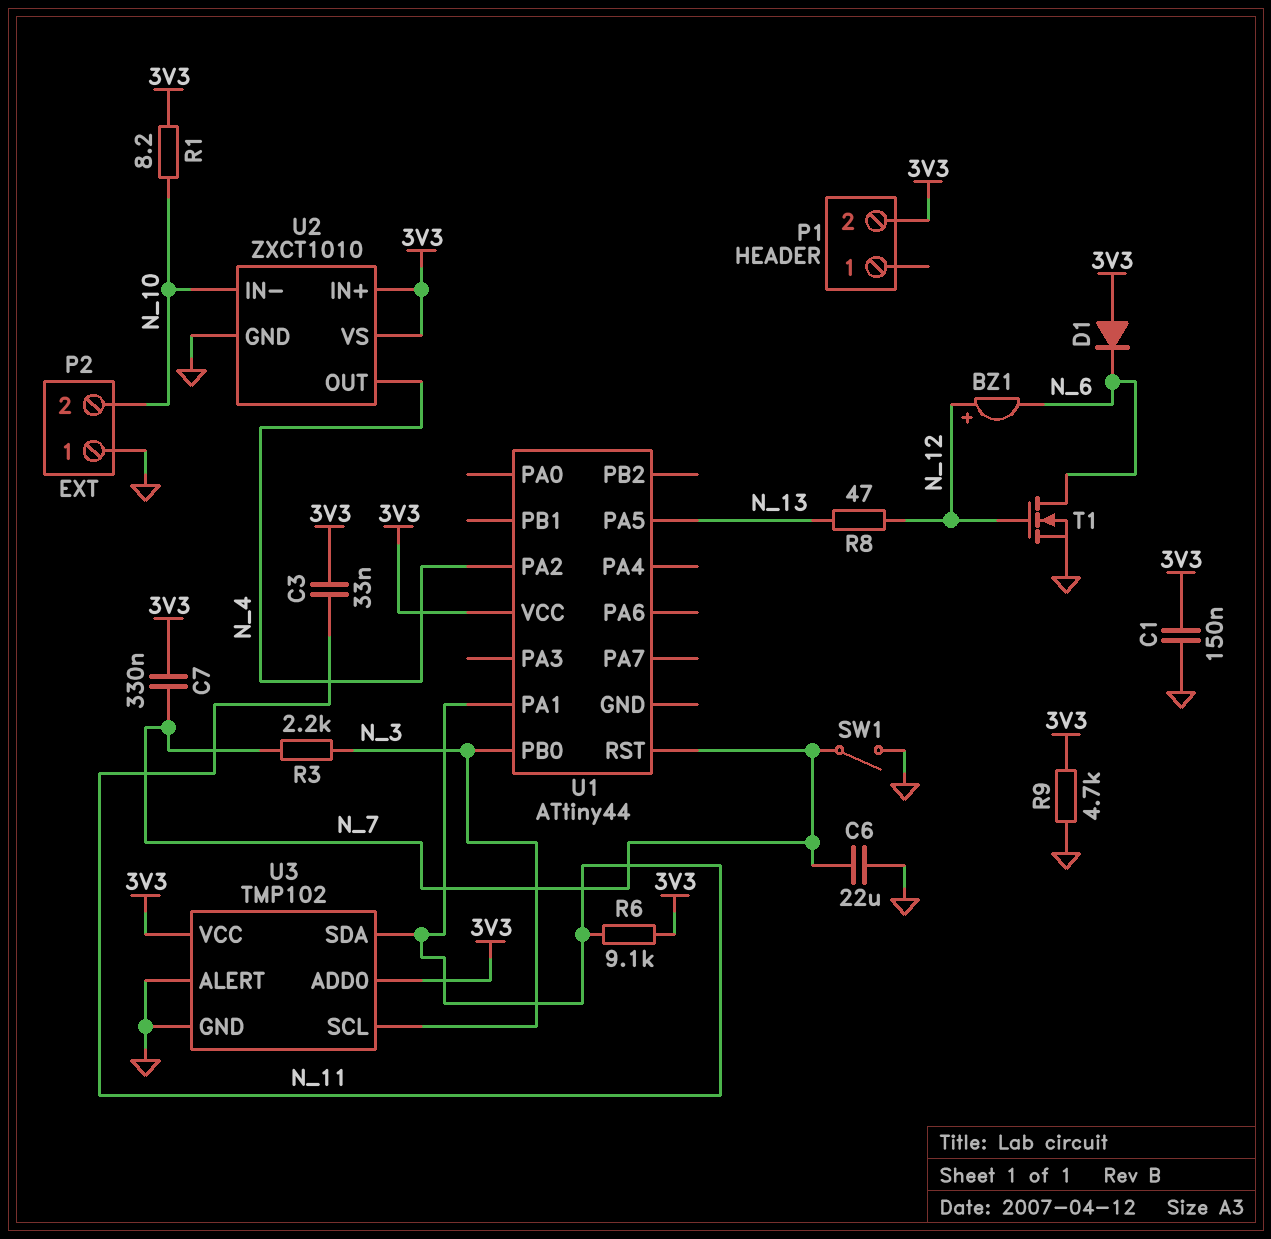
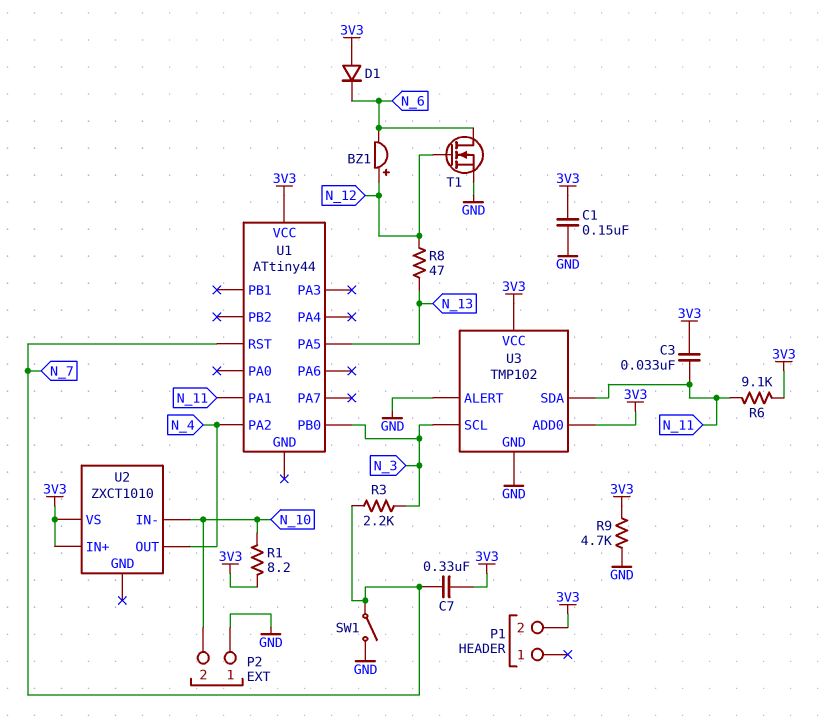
C6: 22uF (GND, N_7) -> none
U2 pin GND: GND -> none

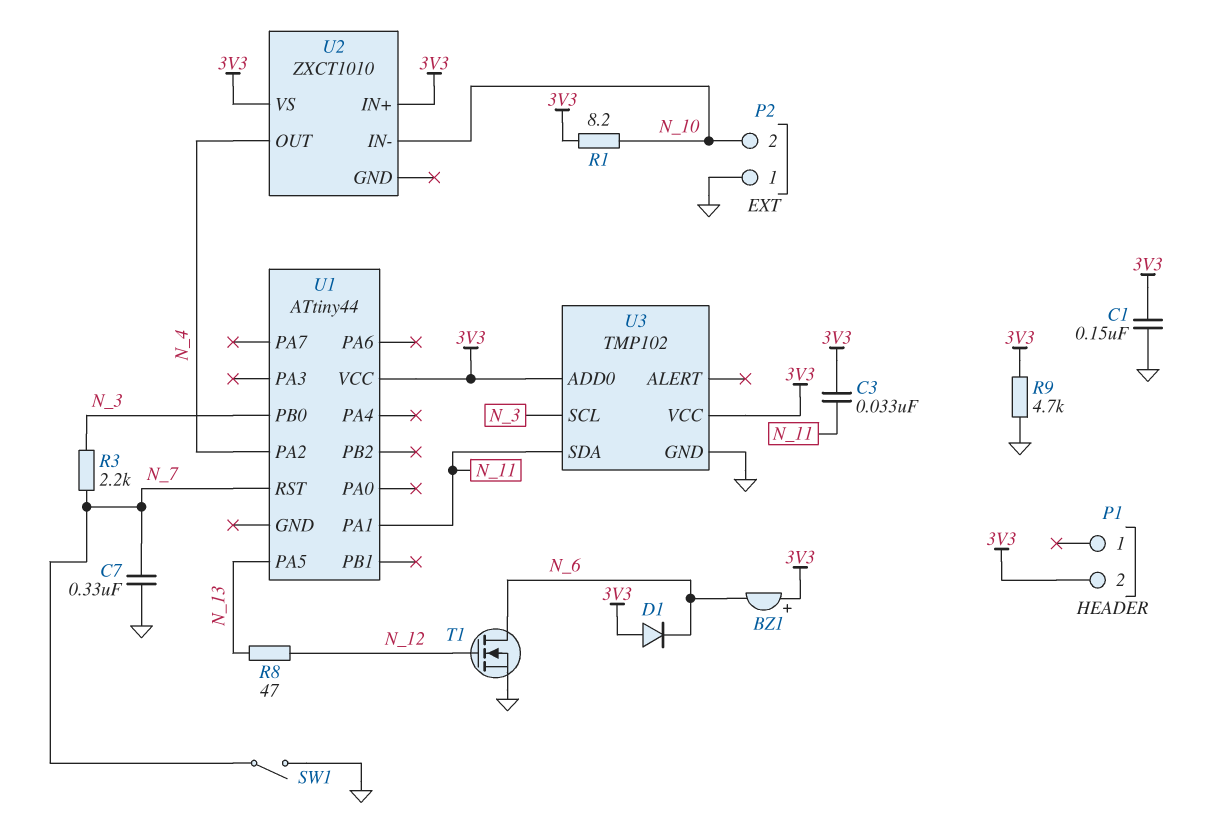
BZ1: buzzer (plus N_12, minus N_6) -> buzzer (plus 3V3, minus N_6)
C7: 330nF (3V3, N_7) -> 330nF (GND, N_7)
R6: 9.1k (3V3, N_11) -> none
U3 pin ALERT: GND -> none

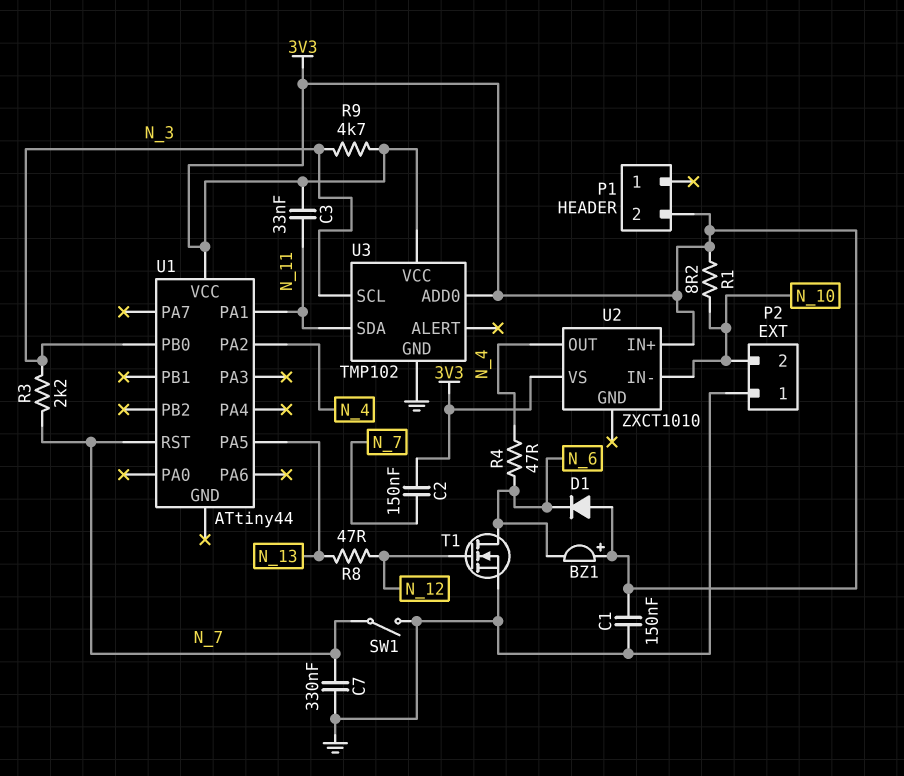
C2: none -> 150nF (3V3, N_7)
R4: none -> 47 (N_4, N_6)
R9: 4.7k (3V3, GND) -> 4.7k (3V3, N_3)

